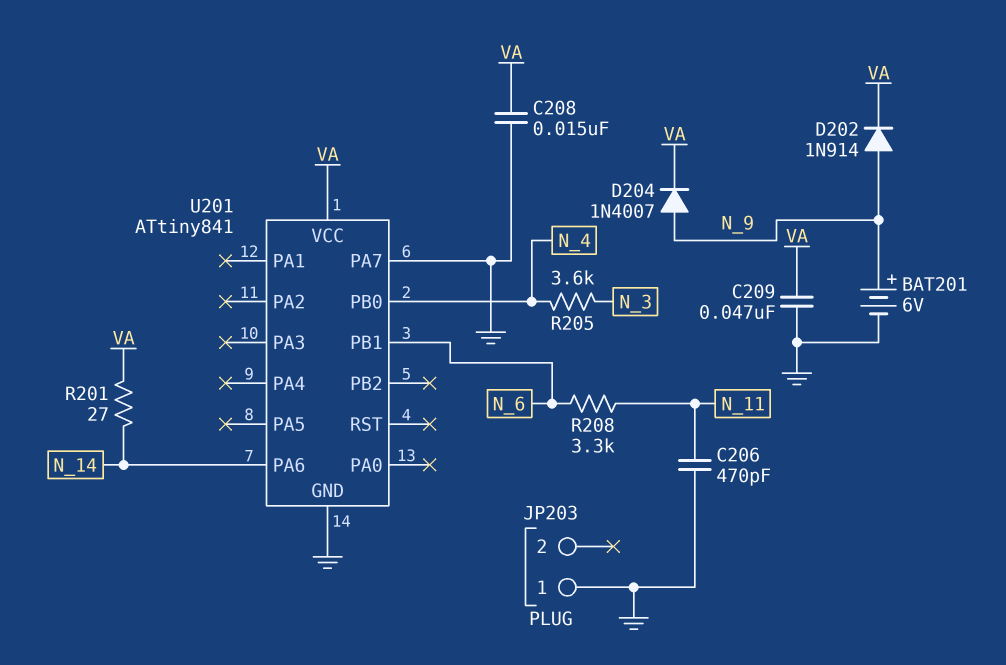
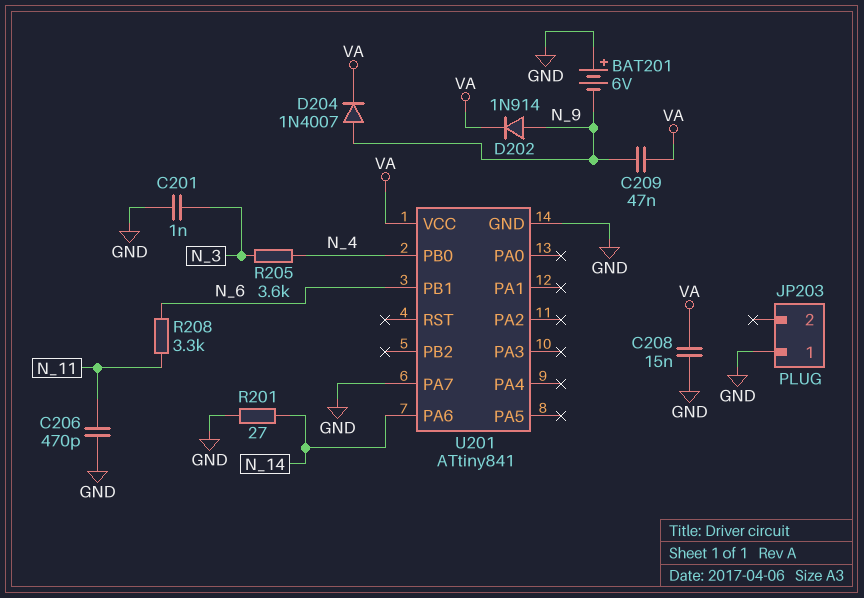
BAT201: 6V (plus N_9, minus GND) -> 6V (plus GND, minus N_9)
C201: none -> 1nF (GND, N_3)
C209: 47nF (GND, VA) -> 47nF (N_9, VA)
R201: 27 (N_14, VA) -> 27 (GND, N_14)

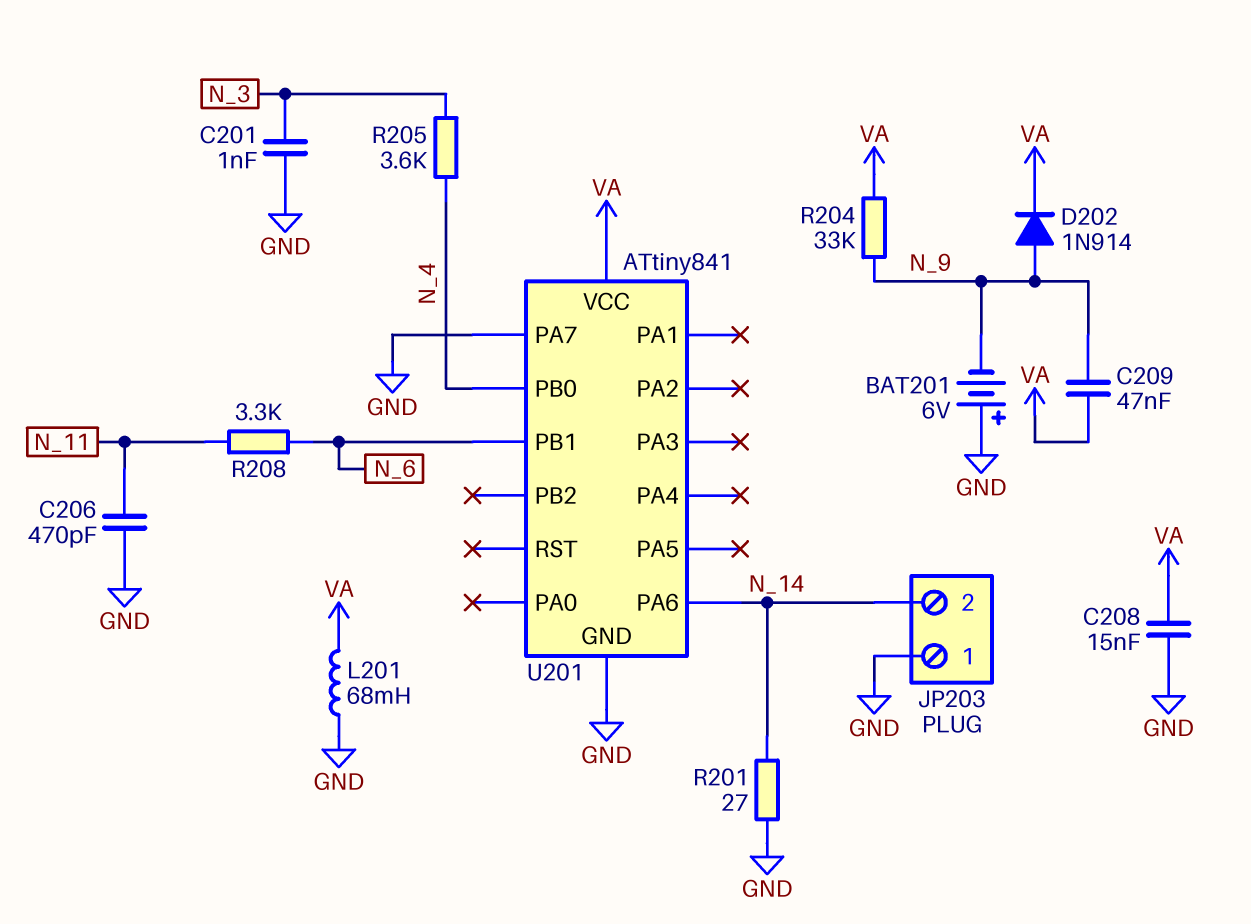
D204: diode 1N4007 (A N_9, K VA) -> none
JP203 pin 2: none -> N_14
L201: none -> 68mH (GND, VA)
R204: none -> 33k (N_9, VA)

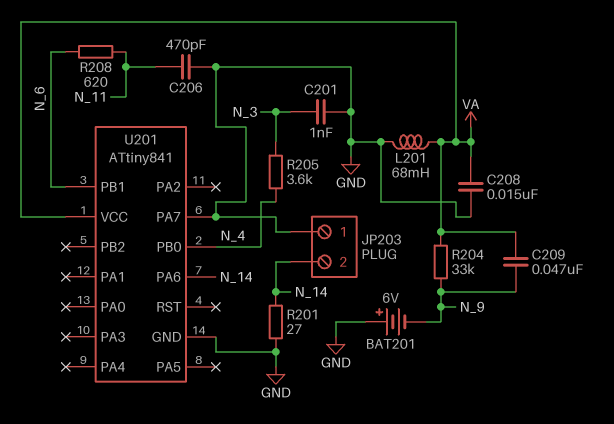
D202: diode 1N914 (A N_9, K VA) -> none
R208: 3.3k (N_6, N_11) -> 620 (N_6, N_11)

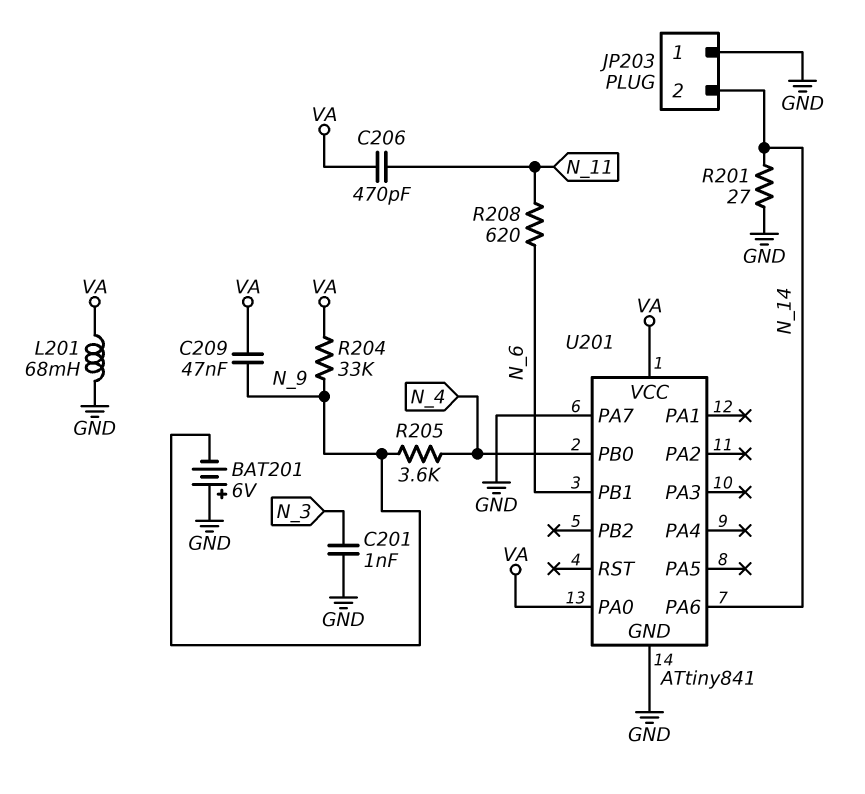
C206: 470pF (GND, N_11) -> 470pF (N_11, VA)
C208: 15nF (GND, VA) -> none
R205: 3.6k (N_3, N_4) -> 3.6k (N_4, N_9)
U201 pin PA0: none -> VA

